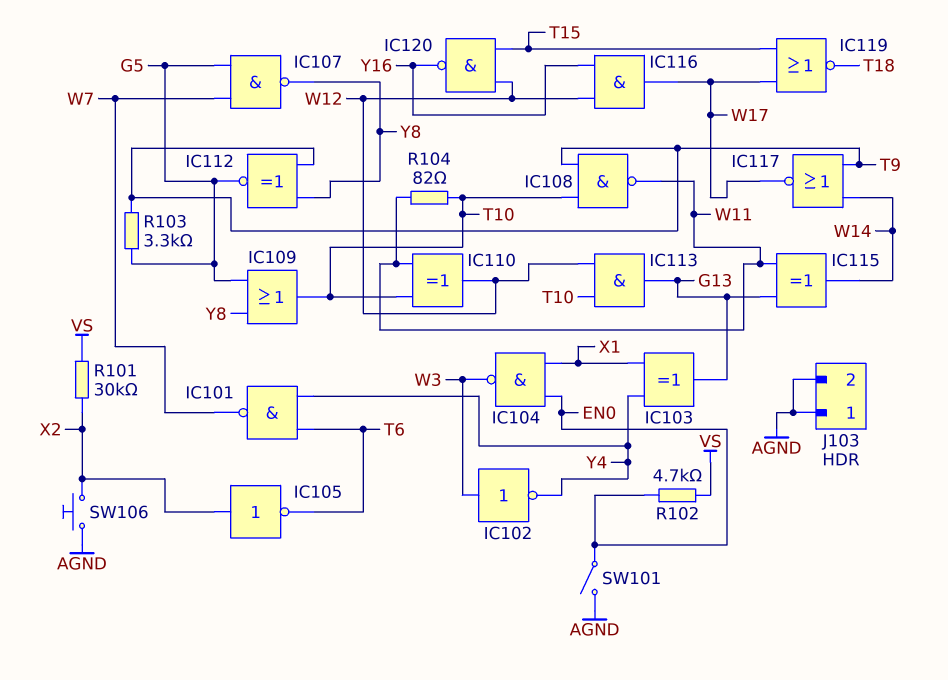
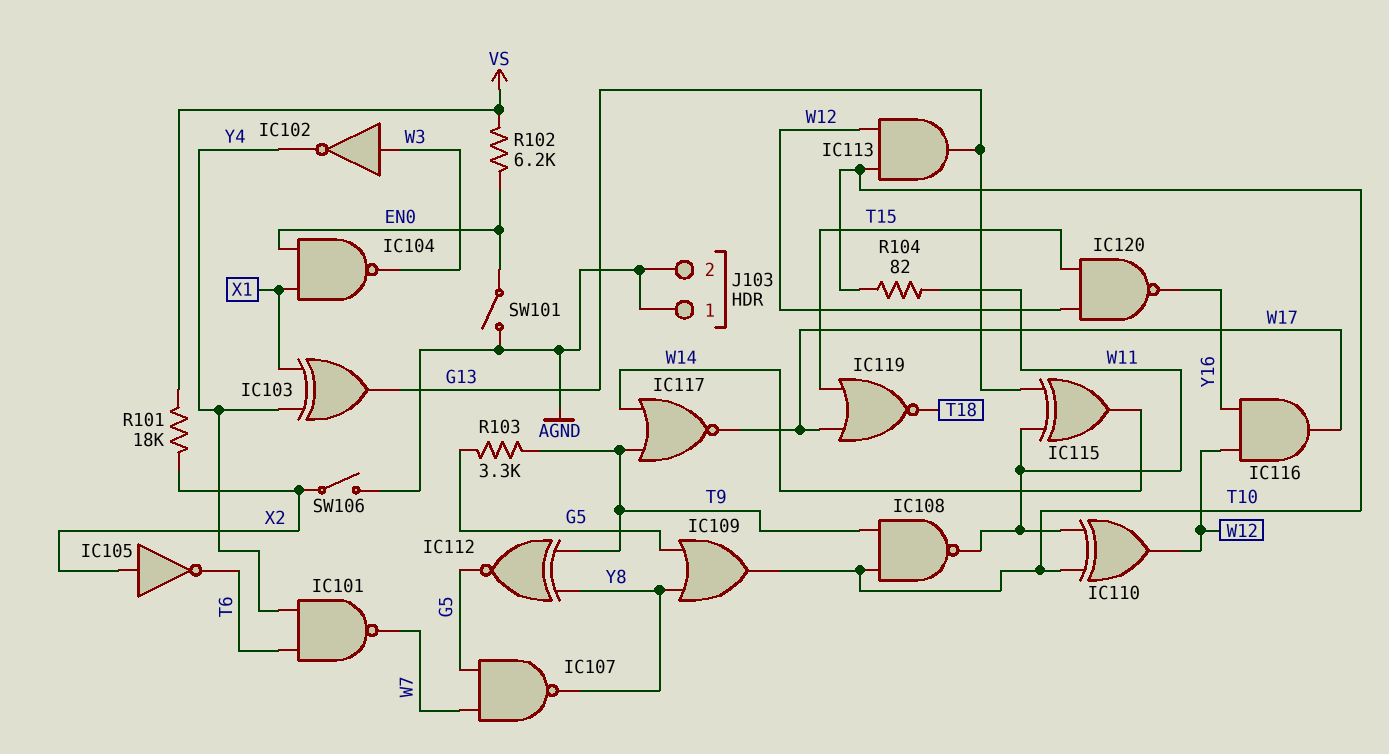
R101: 30k (VS, X2) -> 18k (VS, X2)
R102: 4.7k (EN0, VS) -> 6.2k (EN0, VS)
SW106: button (AGND, X2) -> switch (AGND, X2)

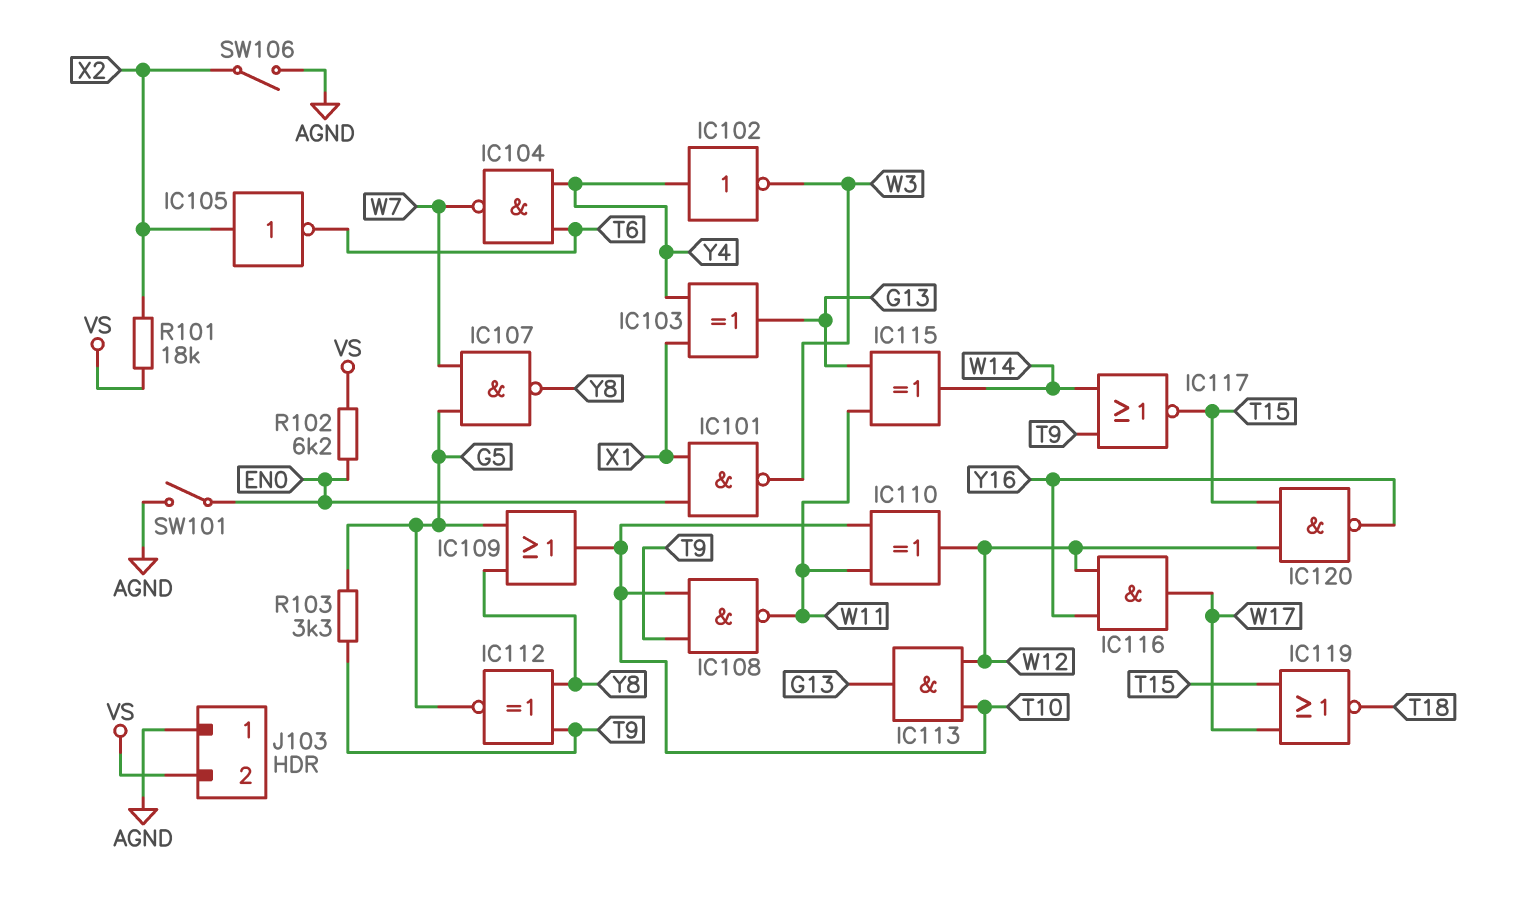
IC101: NAND (in T6, in Y4, out W7) -> NAND (in EN0, in X1, out W3)
IC102: NOT (in W3, out Y4) -> NOT (in Y4, out W3)
IC104: NAND (in EN0, in X1, out W3) -> NAND (in T6, in Y4, out W7)
IC117: NOR (in T9, in W14, out W17) -> NOR (in T9, in W14, out T15)
J103 pin 2: AGND -> VS
R104: 82 (T10, W11) -> none

